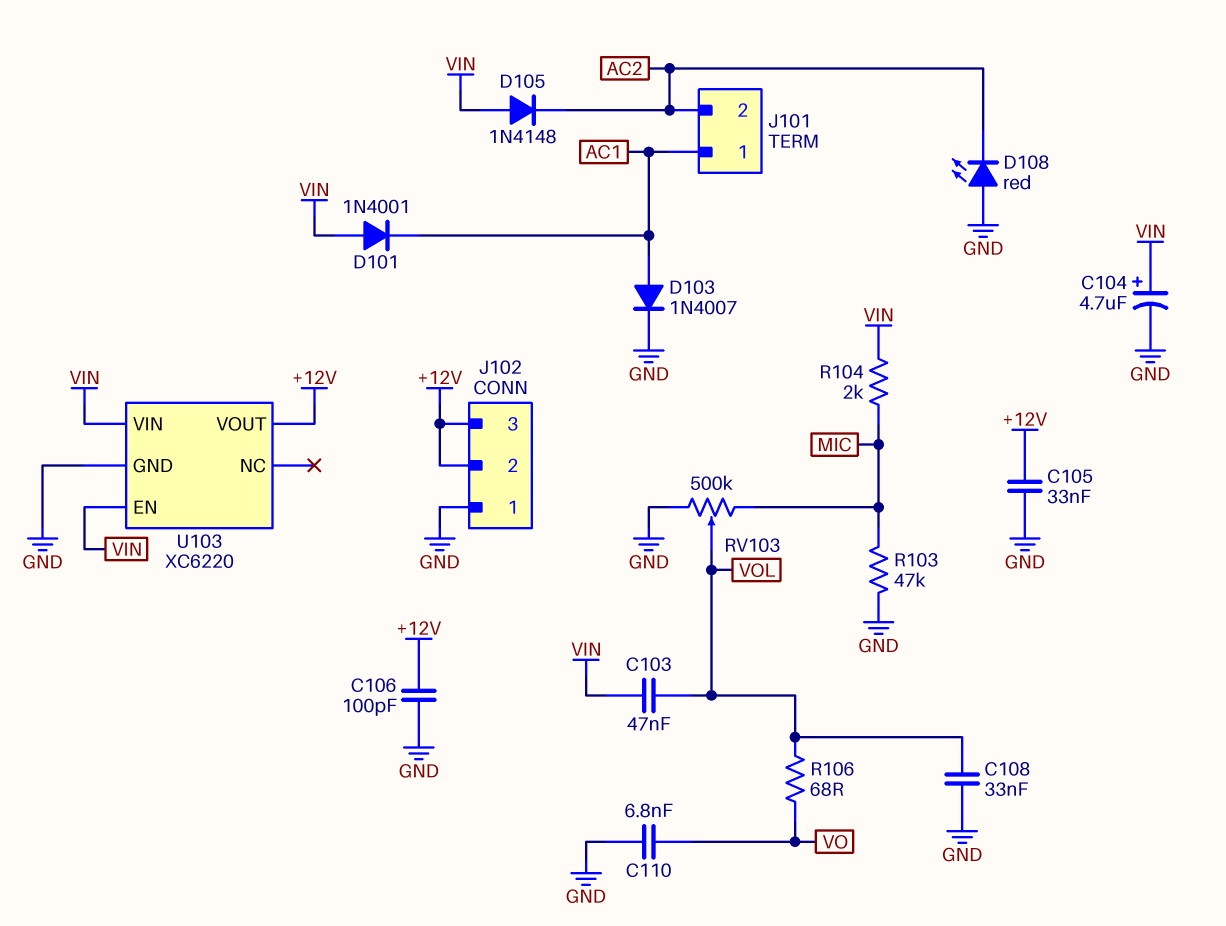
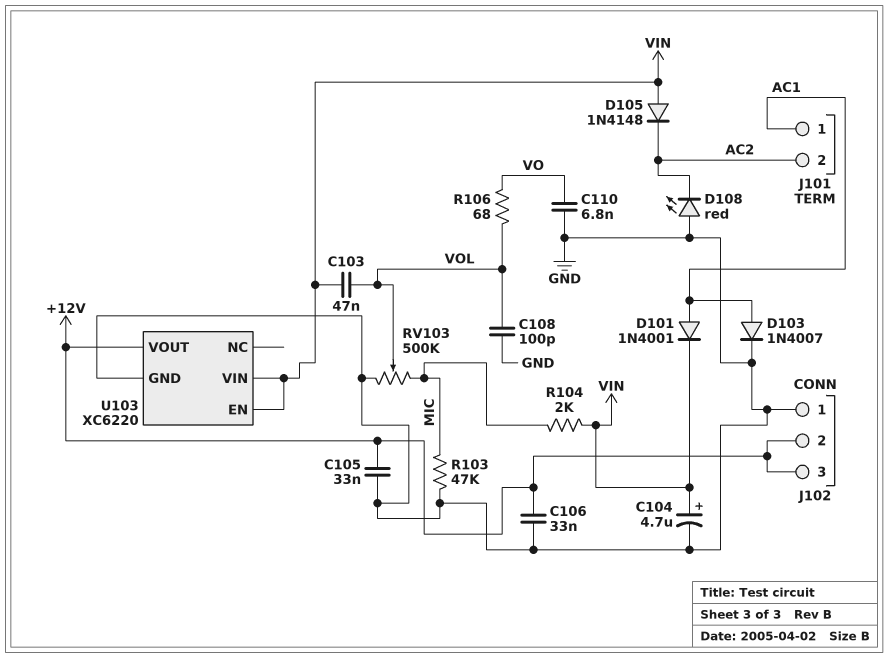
C106: 100pF (+12V, GND) -> 33nF (+12V, GND)
C108: 33nF (GND, VOL) -> 100pF (GND, VOL)
D101: diode 1N4001 (A VIN, K AC1) -> diode 1N4001 (A AC1, K VIN)

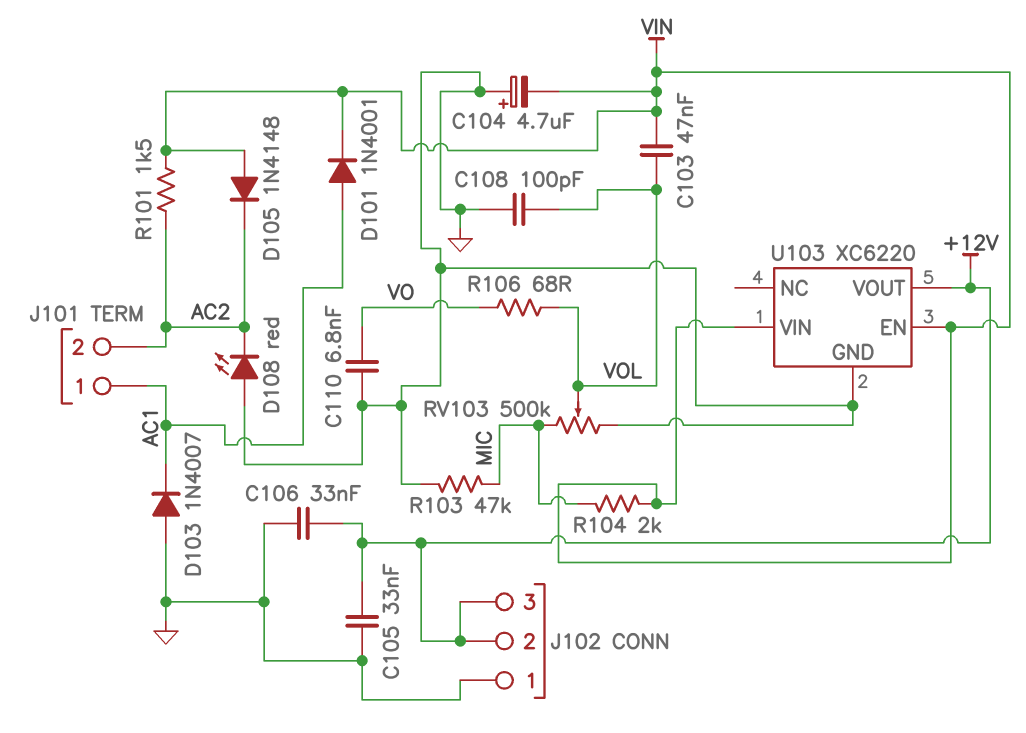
C104: 4.7uF (plus VIN, minus GND) -> 4.7uF (plus GND, minus VIN)
D103: diode 1N4007 (A AC1, K GND) -> diode 1N4007 (A GND, K AC1)
R101: none -> 1.5k (AC2, VIN)

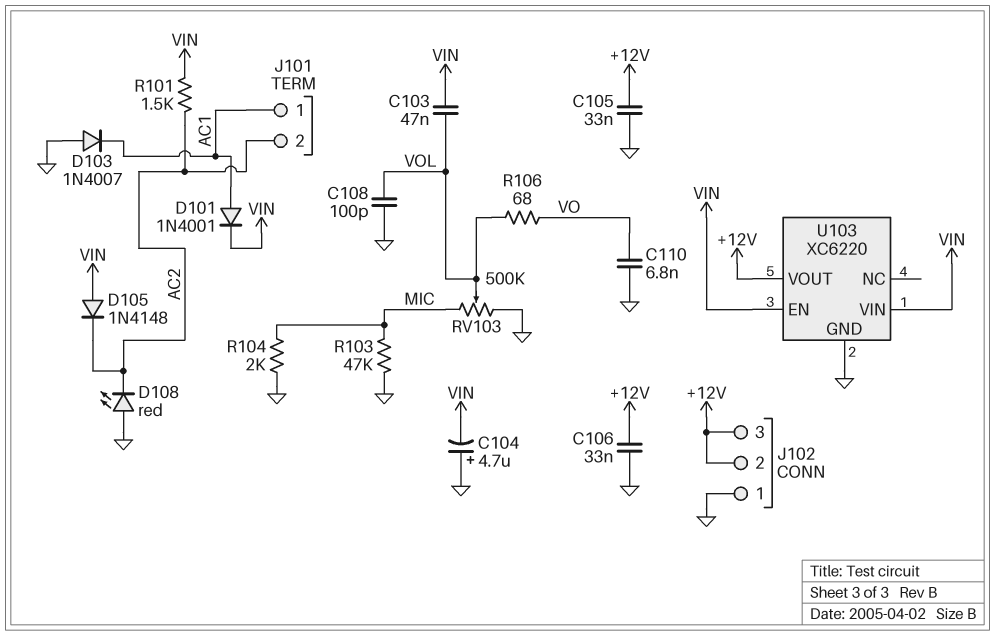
R104: 2k (MIC, VIN) -> 2k (GND, MIC)

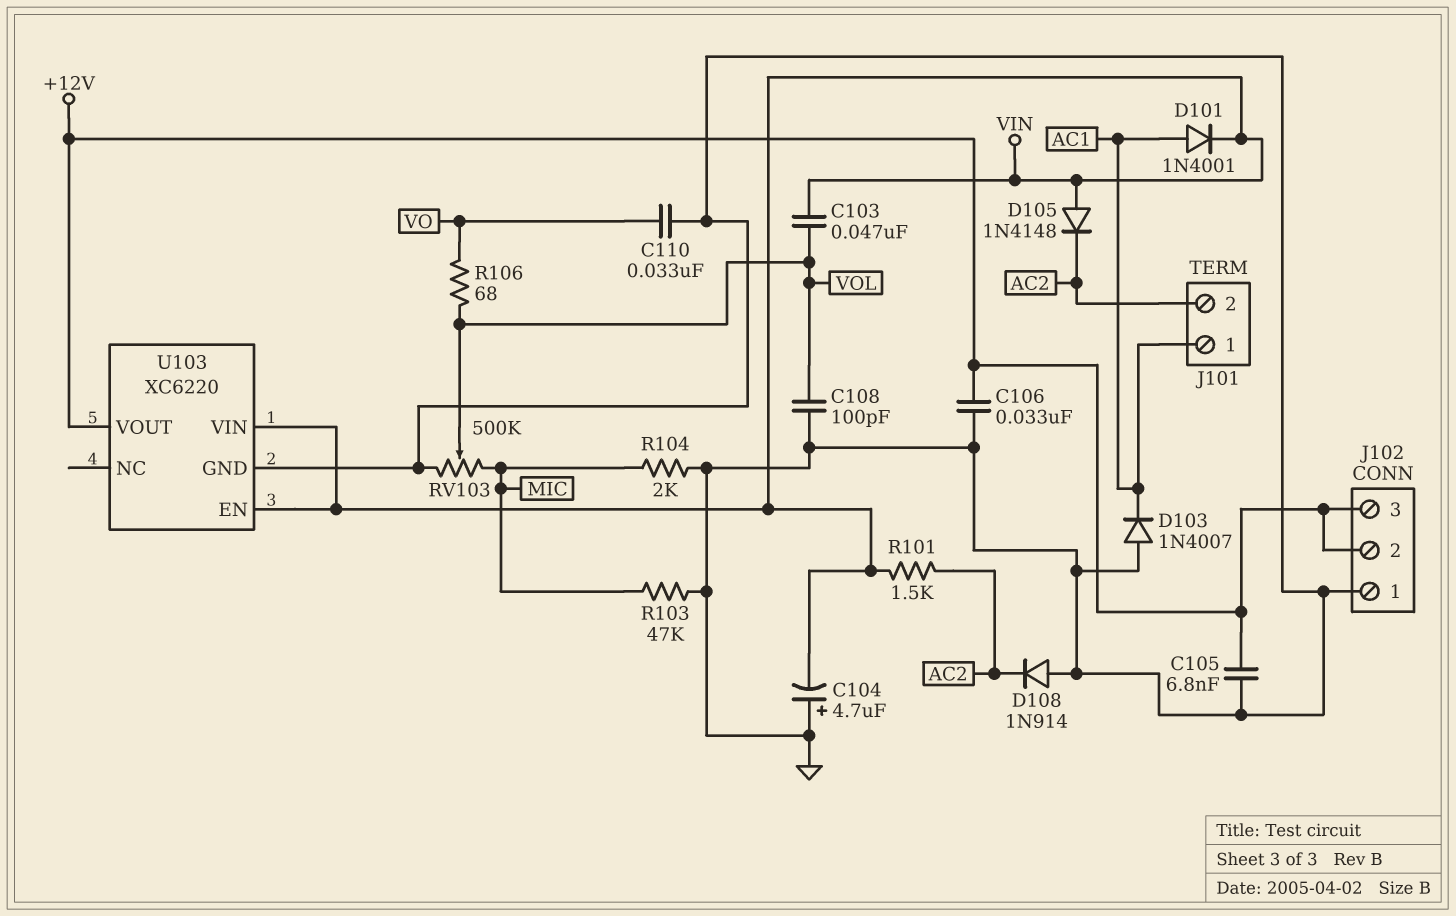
C105: 33nF (+12V, GND) -> 6.8nF (+12V, GND)
C110: 6.8nF (GND, VO) -> 33nF (GND, VO)
D108: LED red (A GND, K AC2) -> diode 1N914 (A GND, K AC2)

